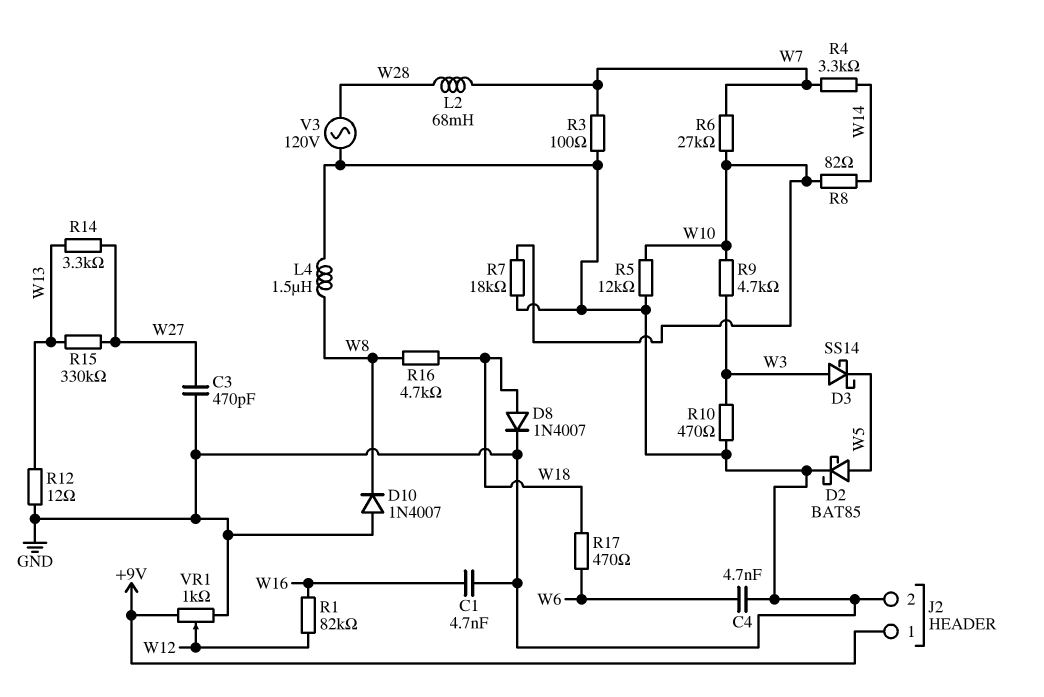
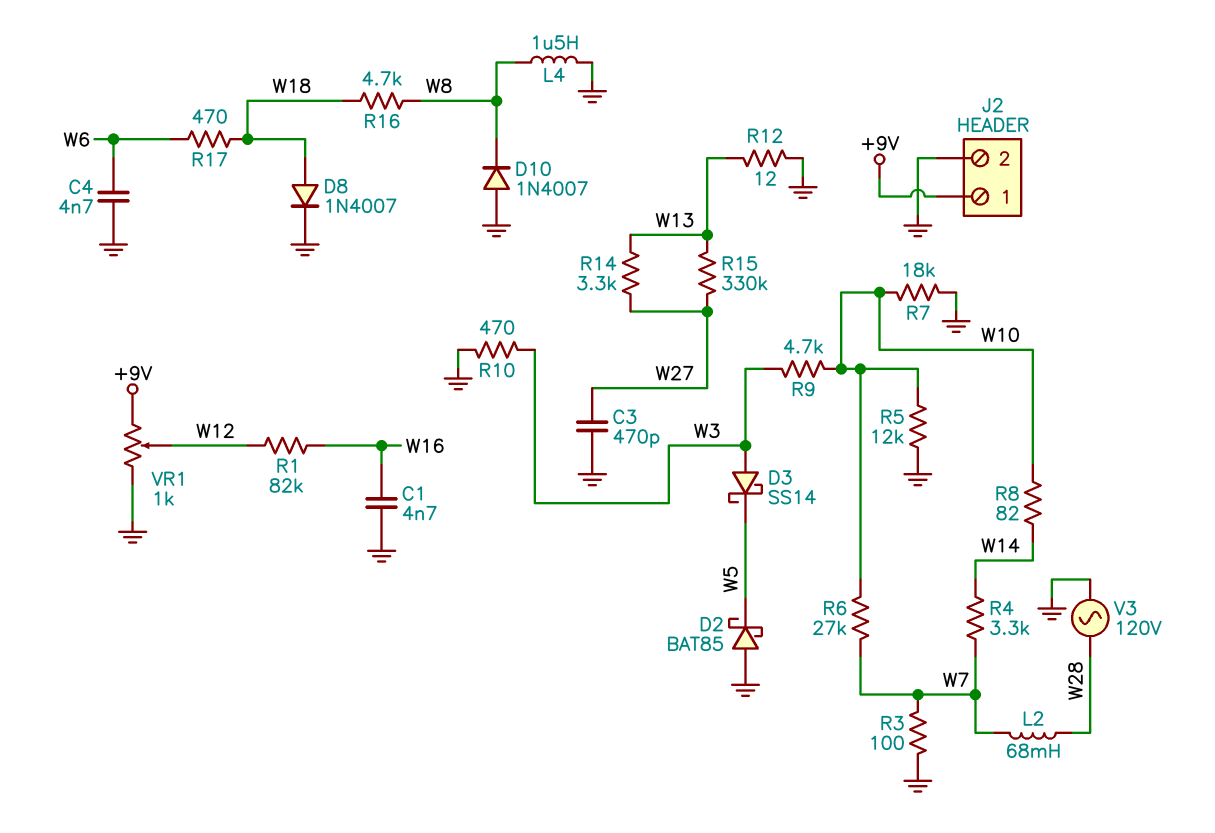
D2: schottky BAT85 (A W5, K GND) -> schottky BAT85 (A GND, K W5)

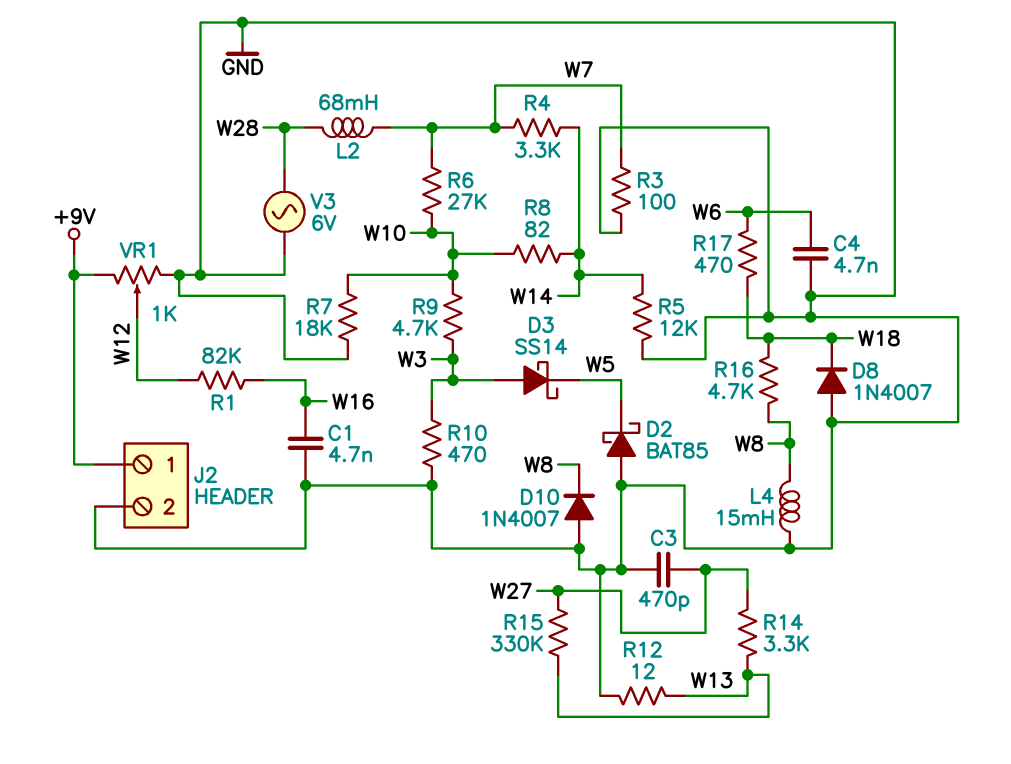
D8: diode 1N4007 (A W18, K GND) -> diode 1N4007 (A GND, K W18)
L4: 1.5uH (GND, W8) -> 15mH (GND, W8)
R5: 12k (GND, W10) -> 12k (GND, W14)
V3: AC 120V (GND, W28) -> AC 6V (GND, W28)

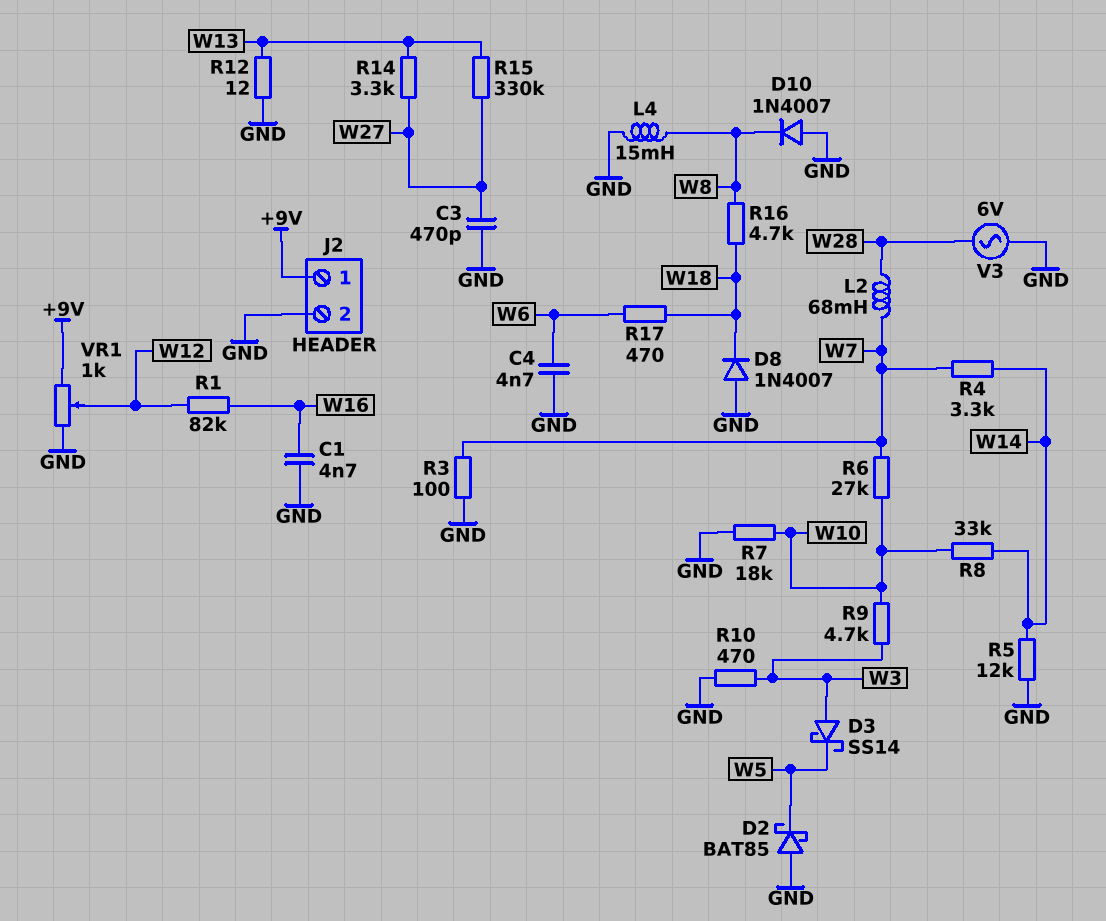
R8: 82 (W10, W14) -> 33k (W10, W14)

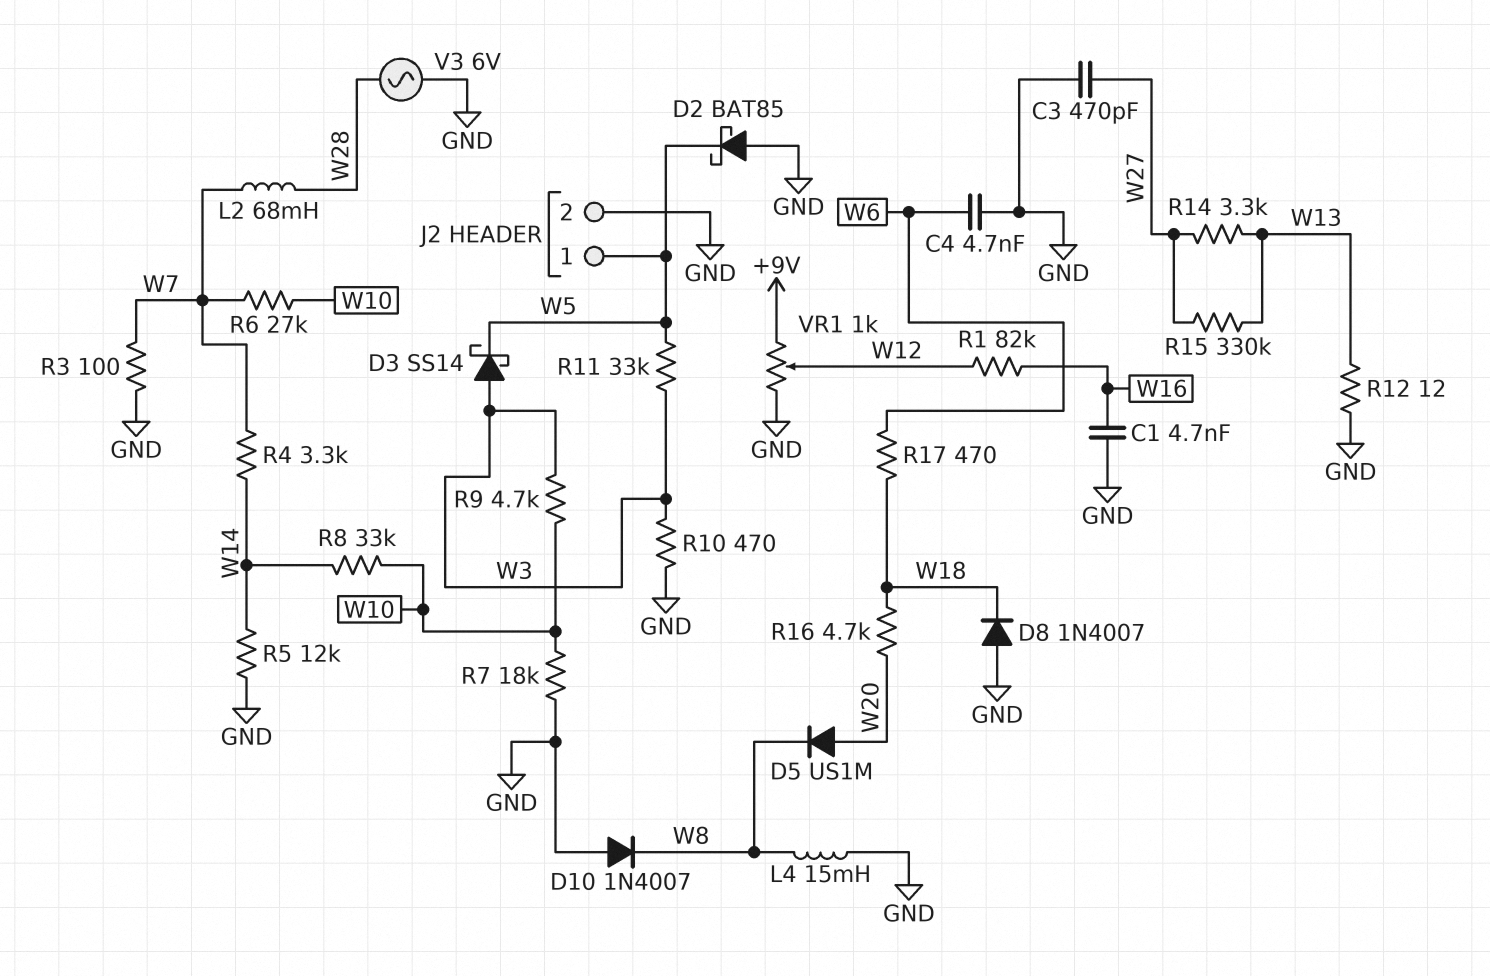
D5: none -> diode US1M (A W20, K W8)
J2 pin 1: +9V -> W5
R11: none -> 33k (W3, W5)
R16: 4.7k (W8, W18) -> 4.7k (W18, W20)

